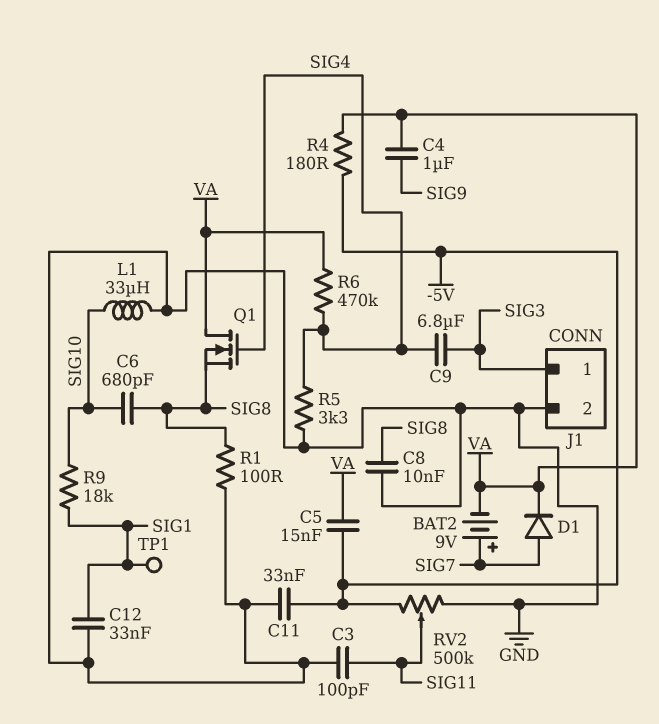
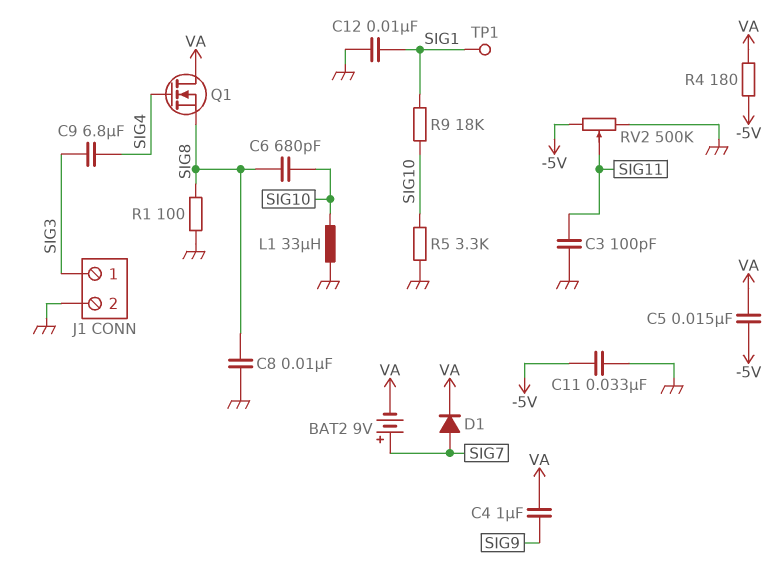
C12: 33nF (GND, SIG1) -> 10nF (GND, SIG1)
R5: 3.3k (GND, SIG4) -> 3.3k (GND, SIG10)
R6: 470k (SIG4, VA) -> none

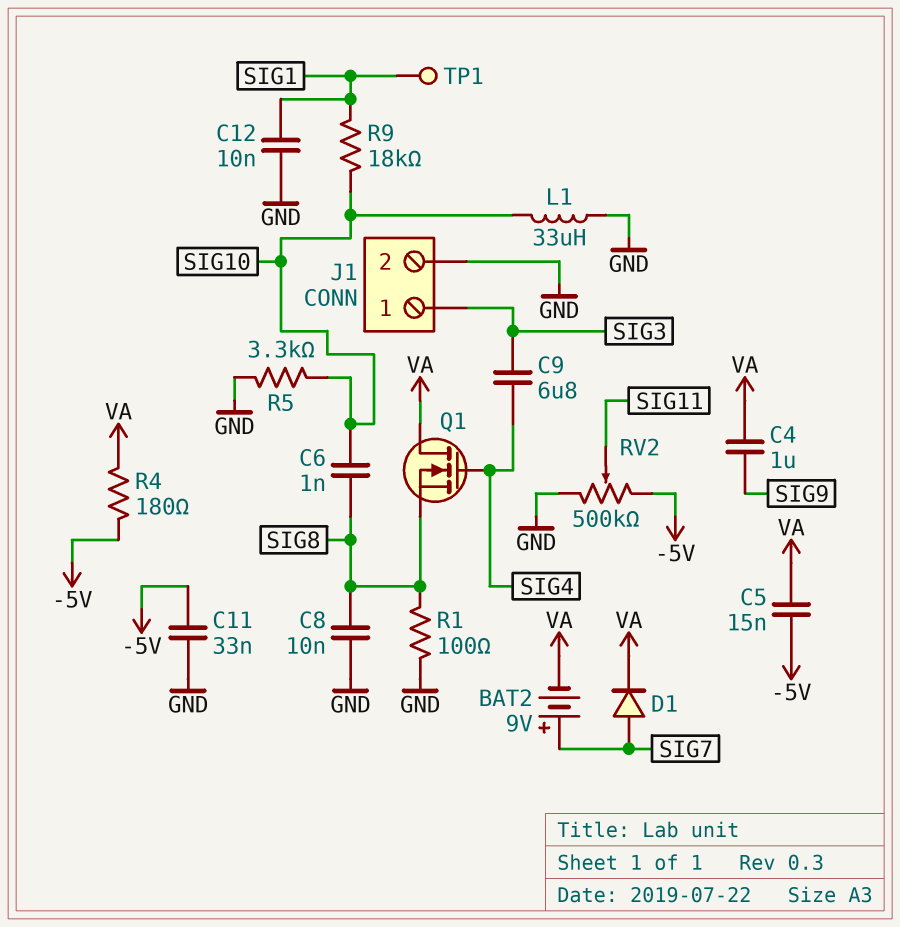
C3: 100pF (GND, SIG11) -> none
C6: 680pF (SIG8, SIG10) -> 1nF (SIG8, SIG10)

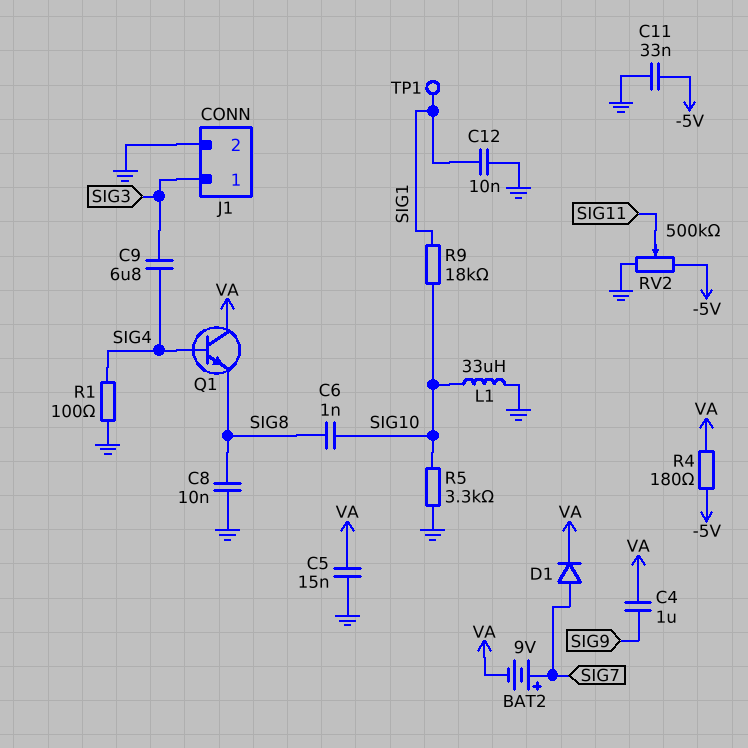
C5: 15nF (-5V, VA) -> 15nF (GND, VA)
Q1: NMOS (G SIG4, D VA, S SIG8) -> NPN (B SIG4, C VA, E SIG8)
R1: 100 (GND, SIG8) -> 100 (GND, SIG4)

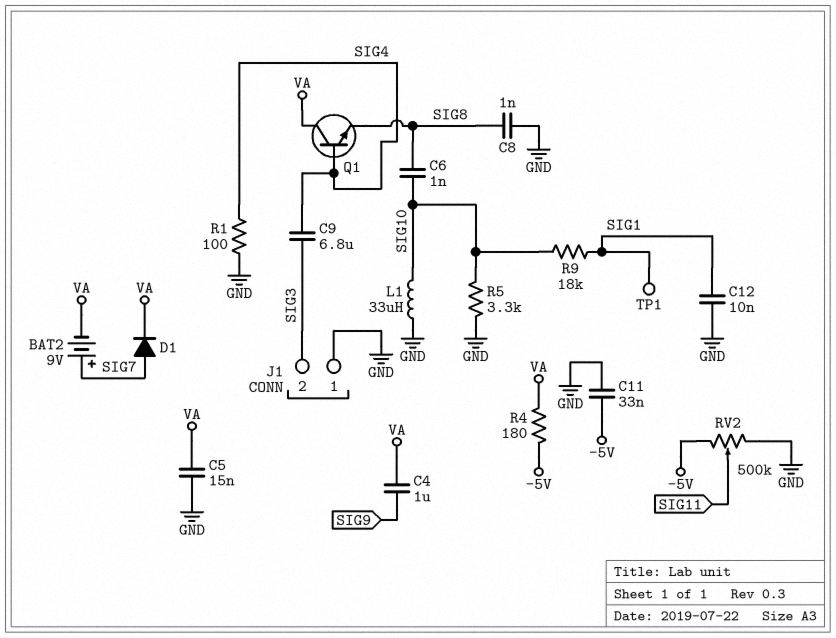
C8: 10nF (GND, SIG8) -> 1nF (GND, SIG8)
J1 pin 1: SIG3 -> GND
J1 pin 2: GND -> SIG3

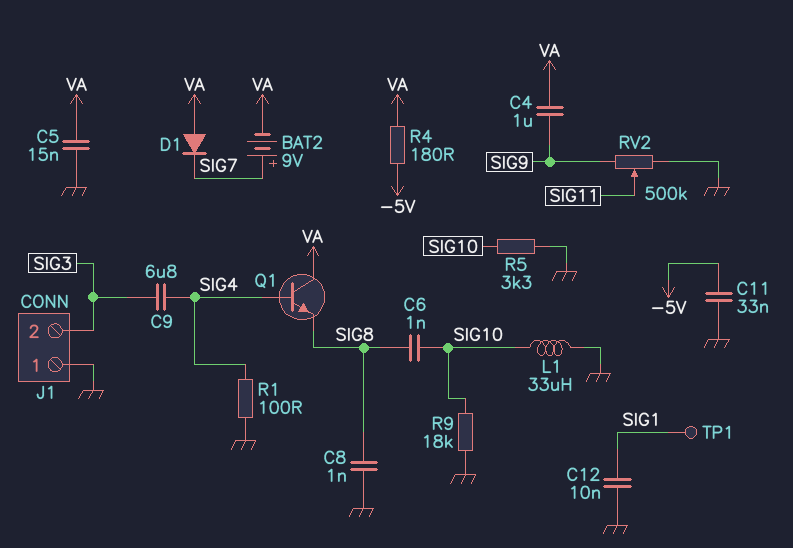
D1: diode (A SIG7, K VA) -> diode (A VA, K SIG7)
R9: 18k (SIG1, SIG10) -> 18k (GND, SIG10)
RV2: 500k (-5V, GND, wiper SIG11) -> 500k (GND, SIG9, wiper SIG11)

